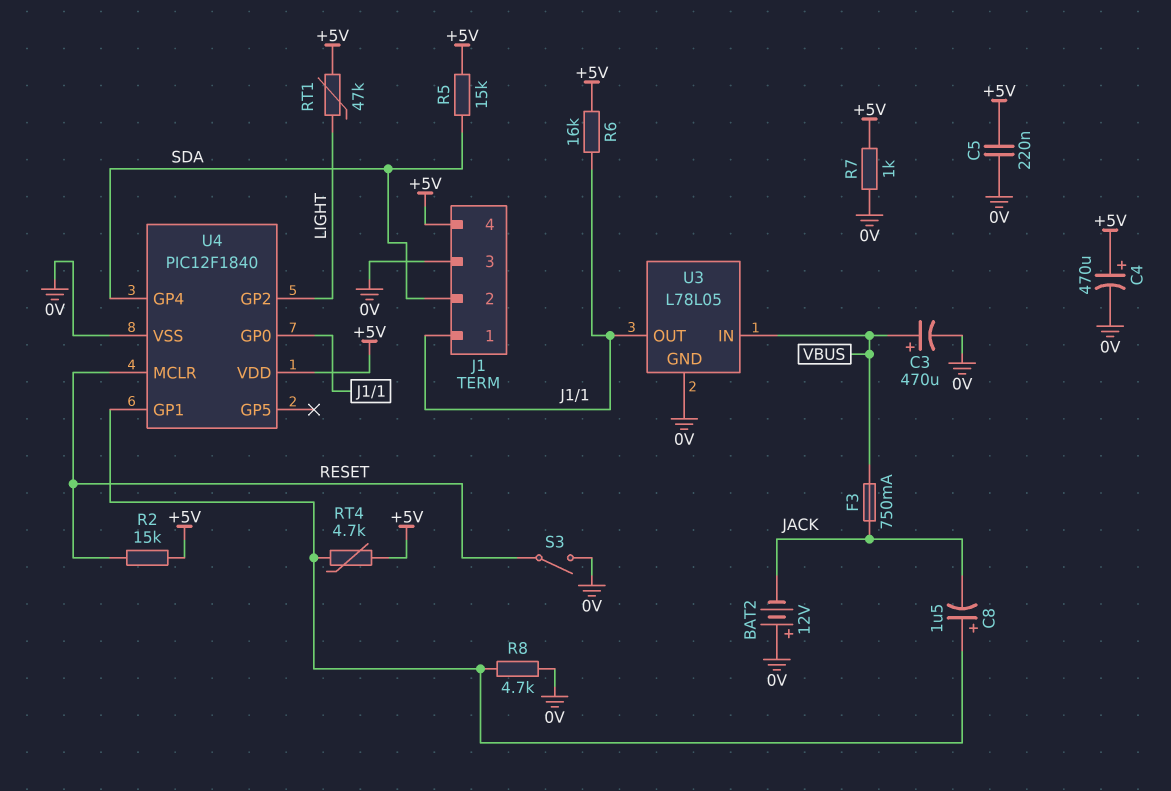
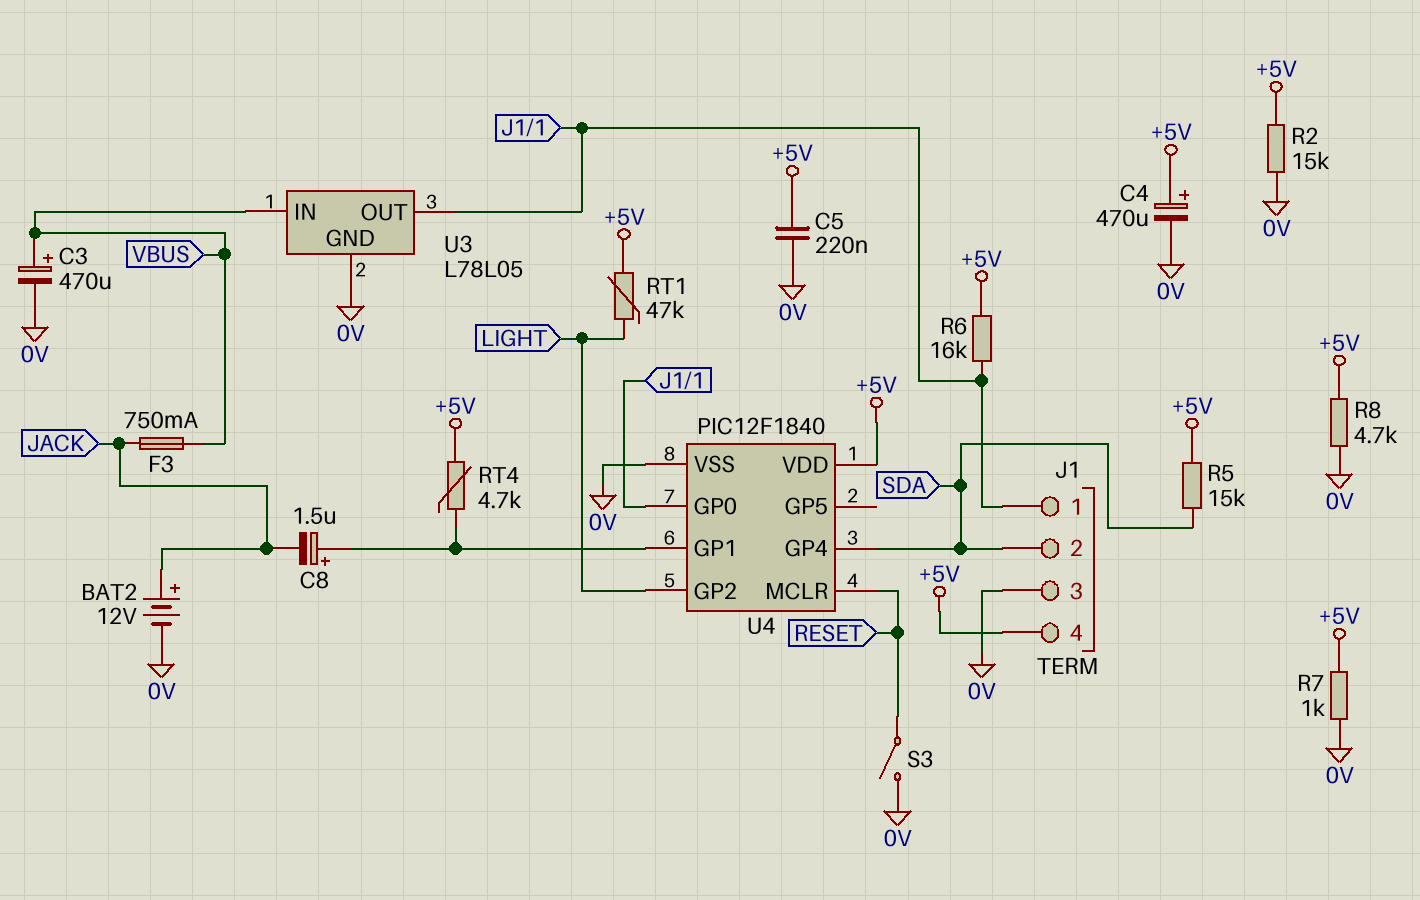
BAT2: 12V (plus 0V, minus JACK) -> 12V (plus JACK, minus 0V)
R2: 15k (+5V, RESET) -> 15k (+5V, 0V)
R8: 4.7k (0V, U4/GP1) -> 4.7k (+5V, 0V)

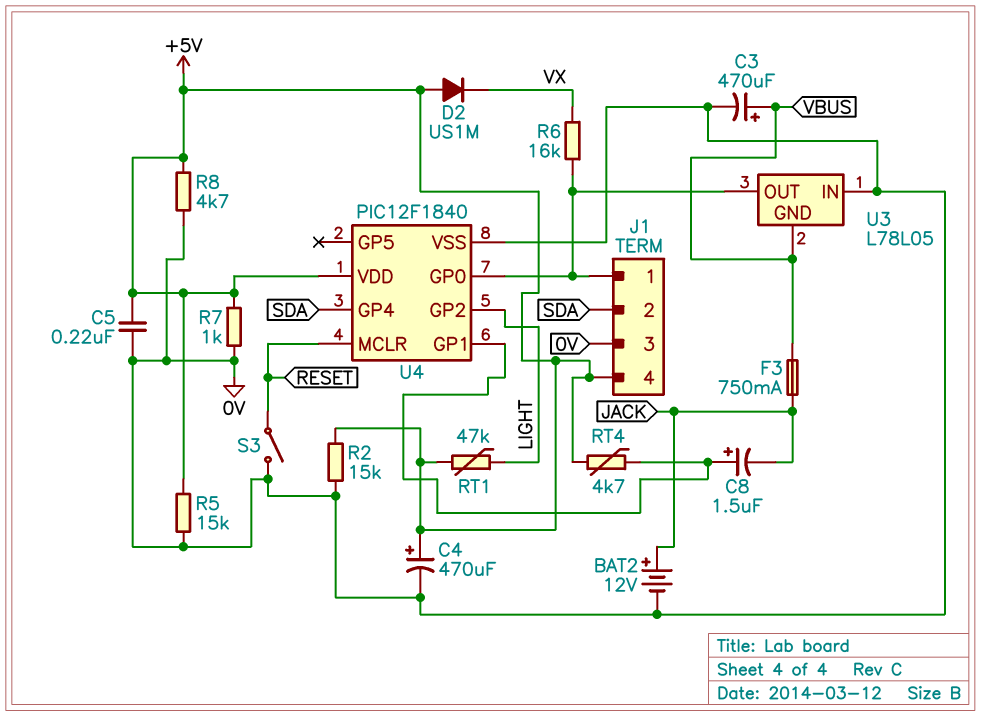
D2: none -> diode US1M (A +5V, K VX)
R5: 15k (+5V, SDA) -> 15k (+5V, 0V)
R6: 16k (+5V, J1/1) -> 16k (J1/1, VX)
U3 pin GND: 0V -> VBUS
U3 pin IN: VBUS -> 0V

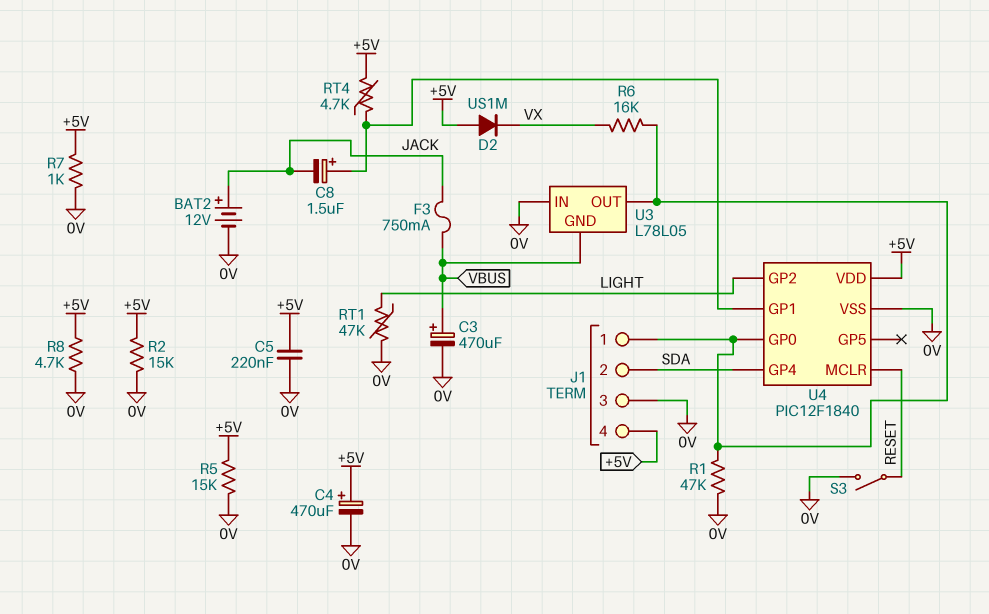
R1: none -> 47k (0V, J1/1)
RT1: 47k (+5V, LIGHT) -> 47k (0V, LIGHT)

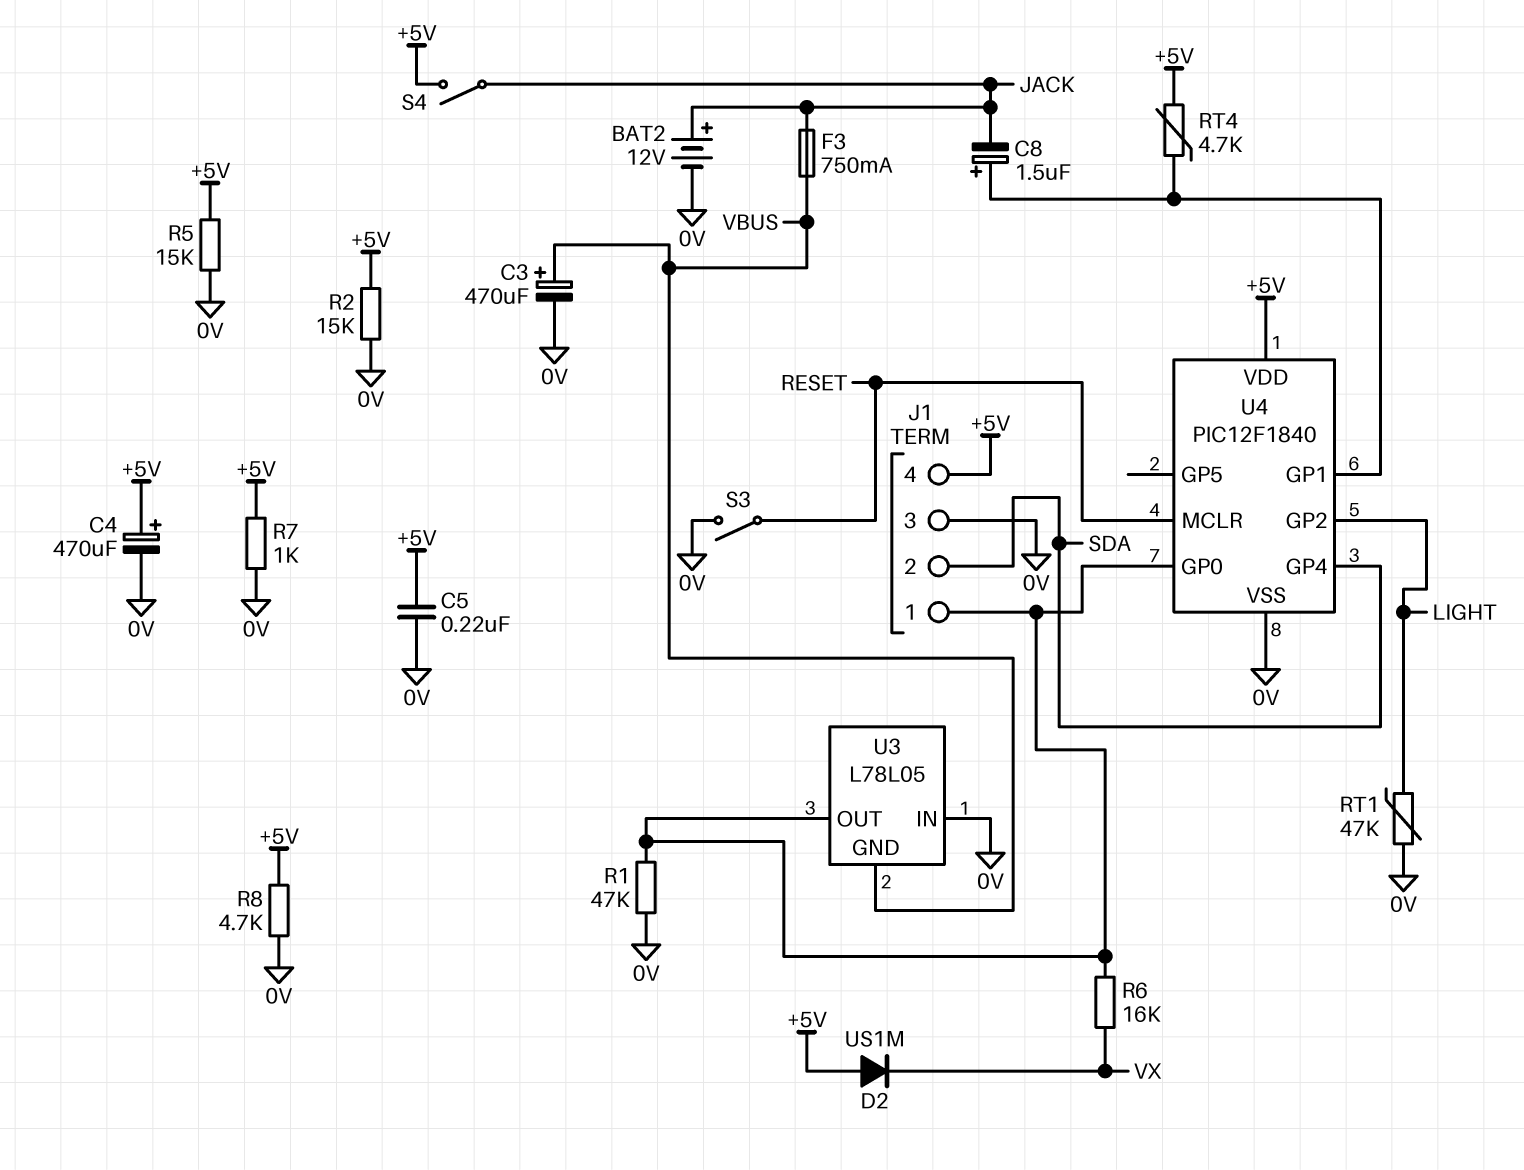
S4: none -> switch (+5V, JACK)

